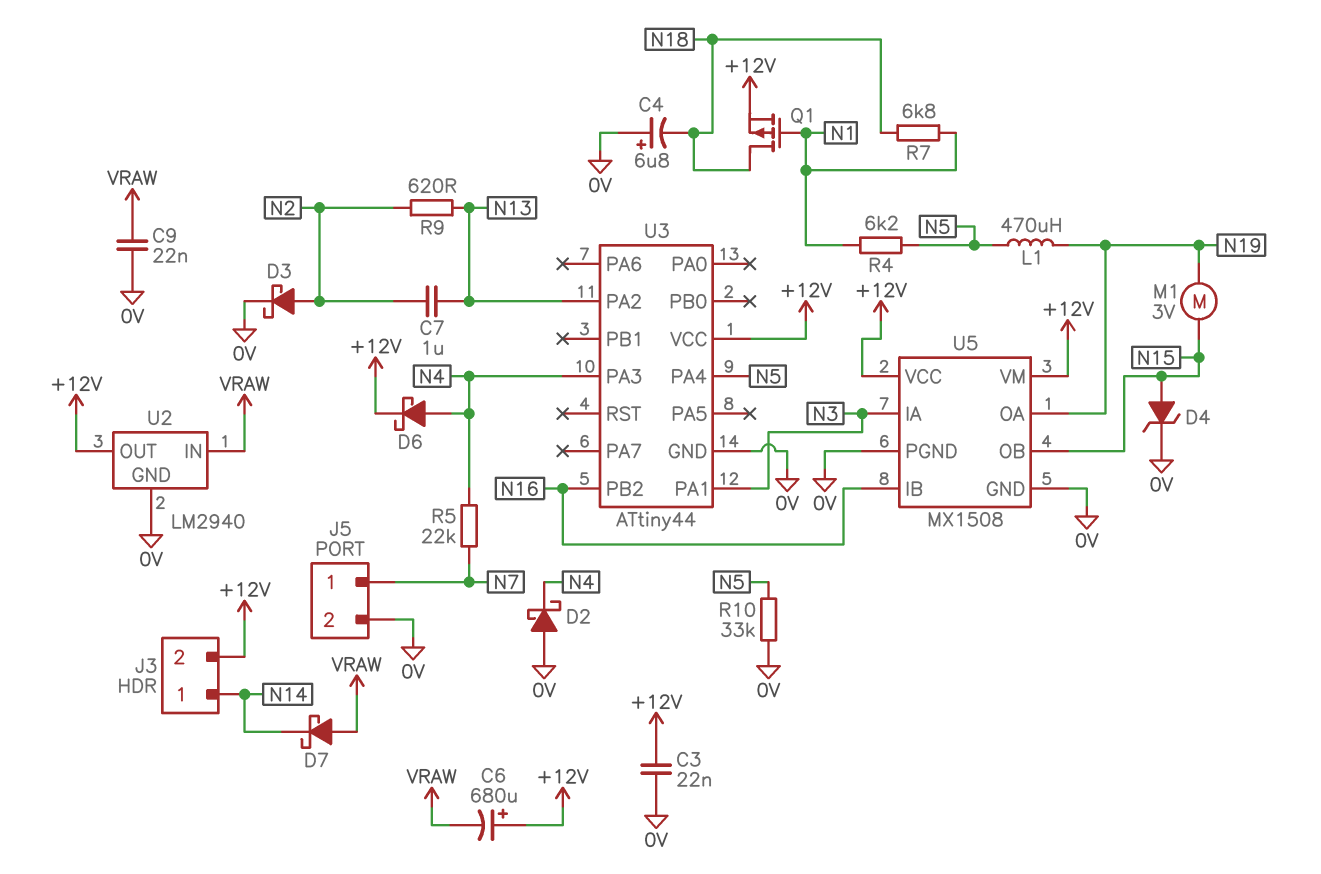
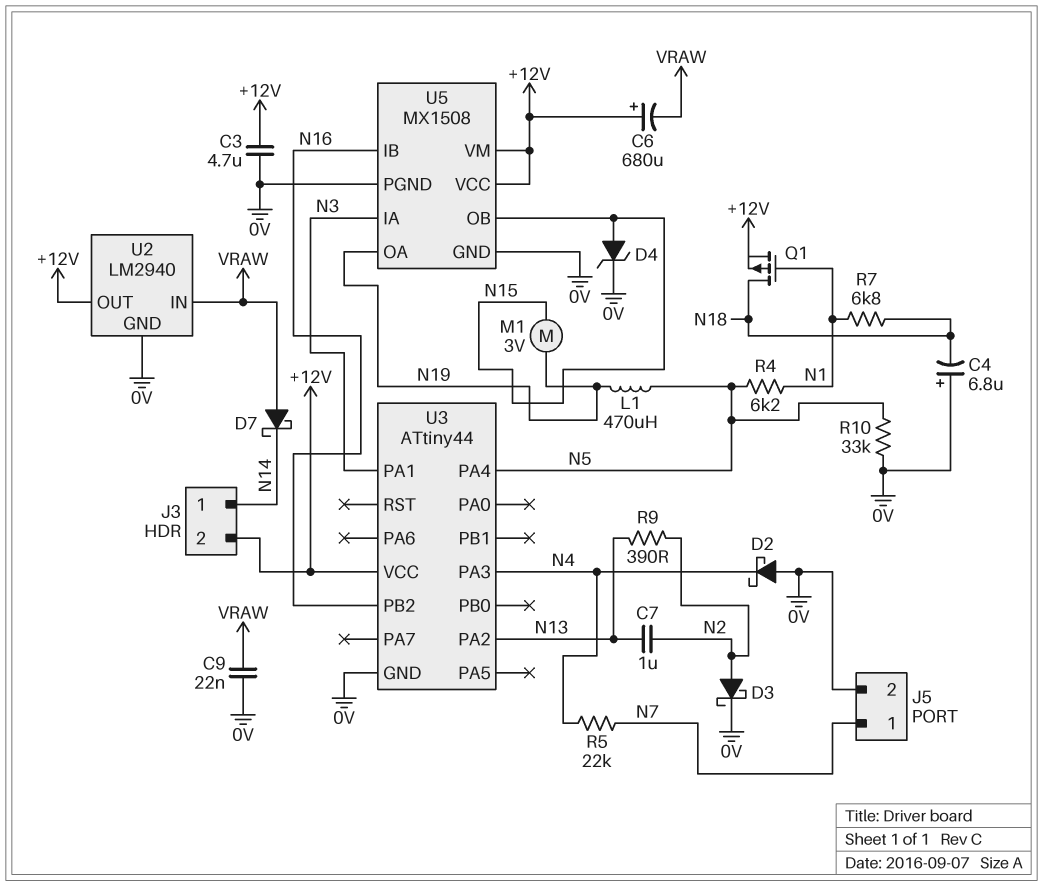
C3: 22nF (+12V, 0V) -> 4.7uF (+12V, 0V)
D6: schottky (A N4, K +12V) -> none
R9: 620 (N2, N13) -> 390 (N2, N13)

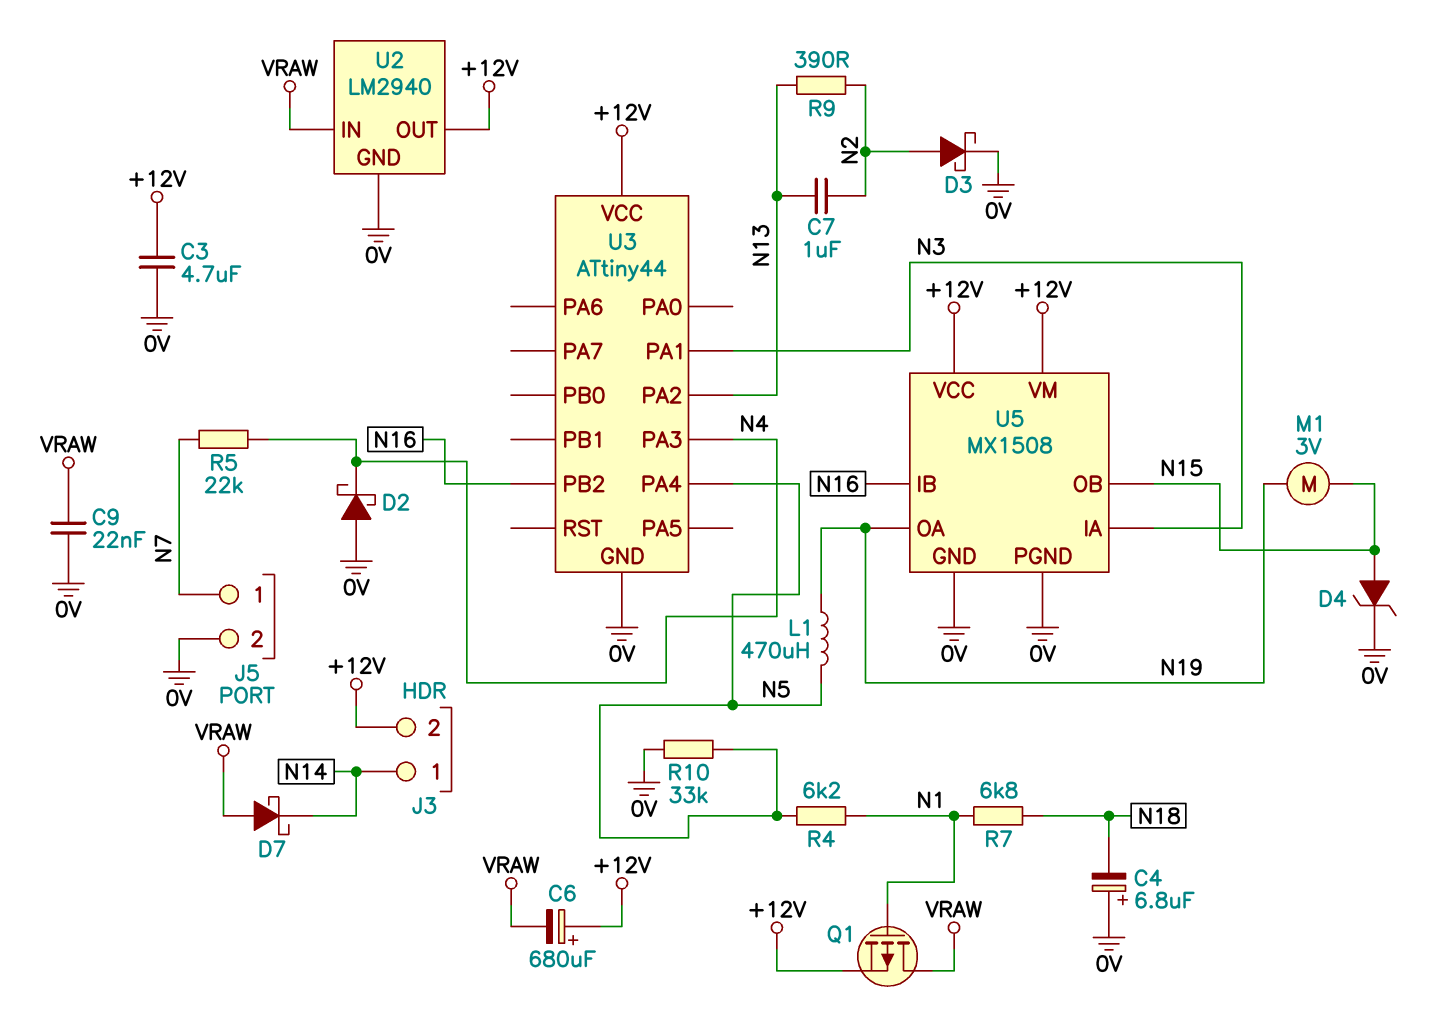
Q1: PMOS (G N1, D N18, S +12V) -> PMOS (G N1, D VRAW, S +12V)

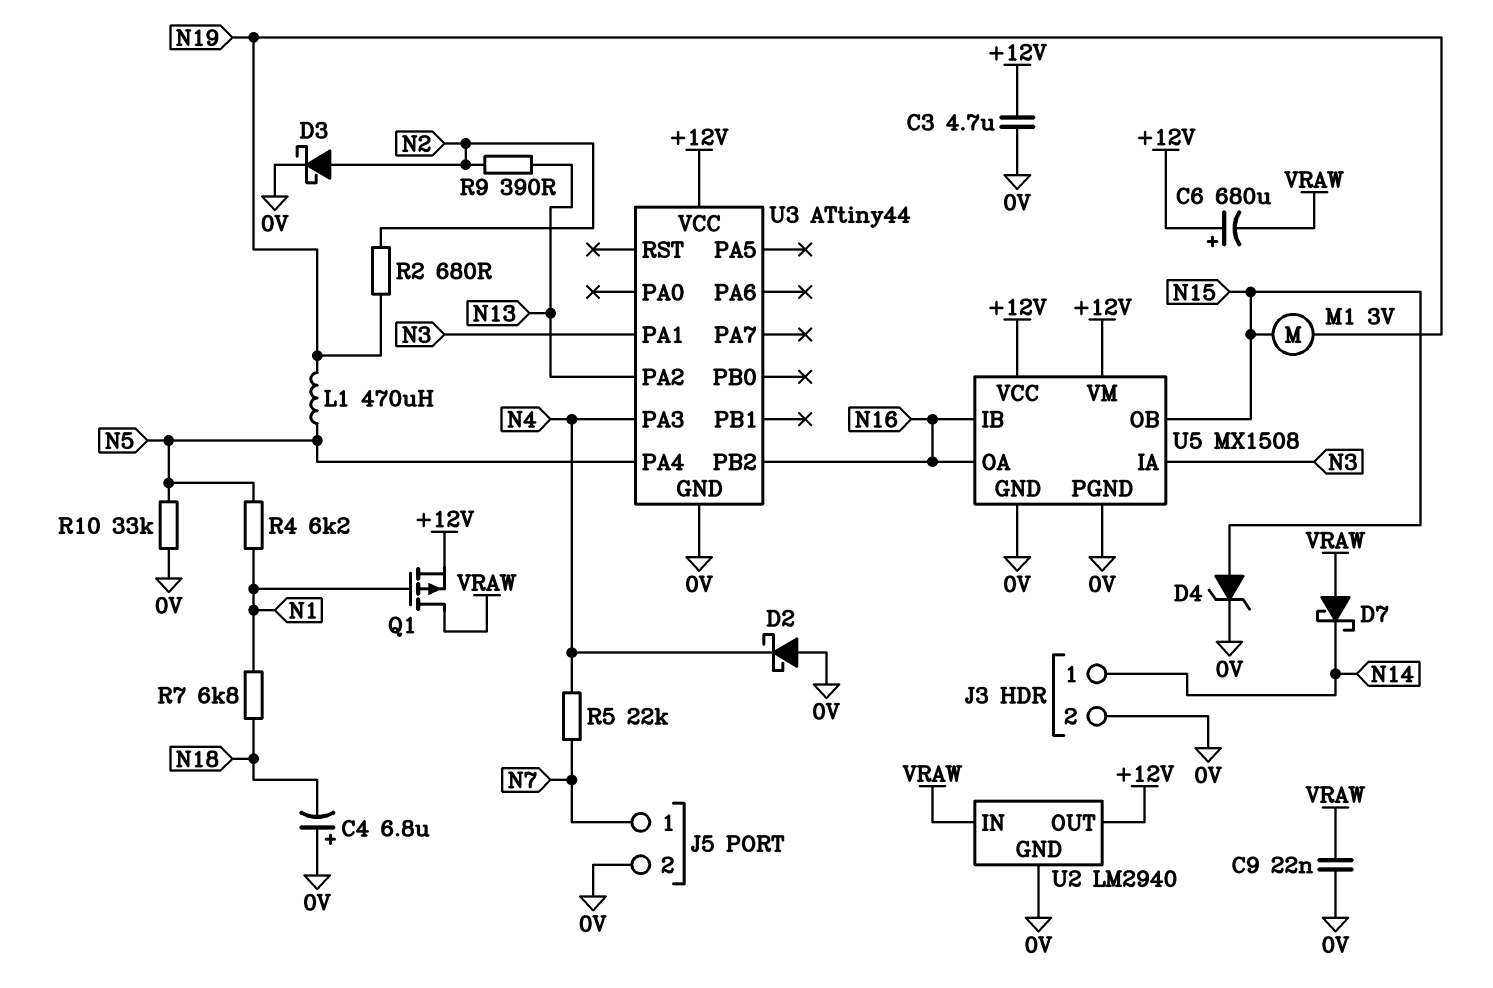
C7: 1uF (N2, N13) -> none
J3 pin 2: +12V -> 0V
R2: none -> 680 (N2, N19)
U5 pin OA: N19 -> N16

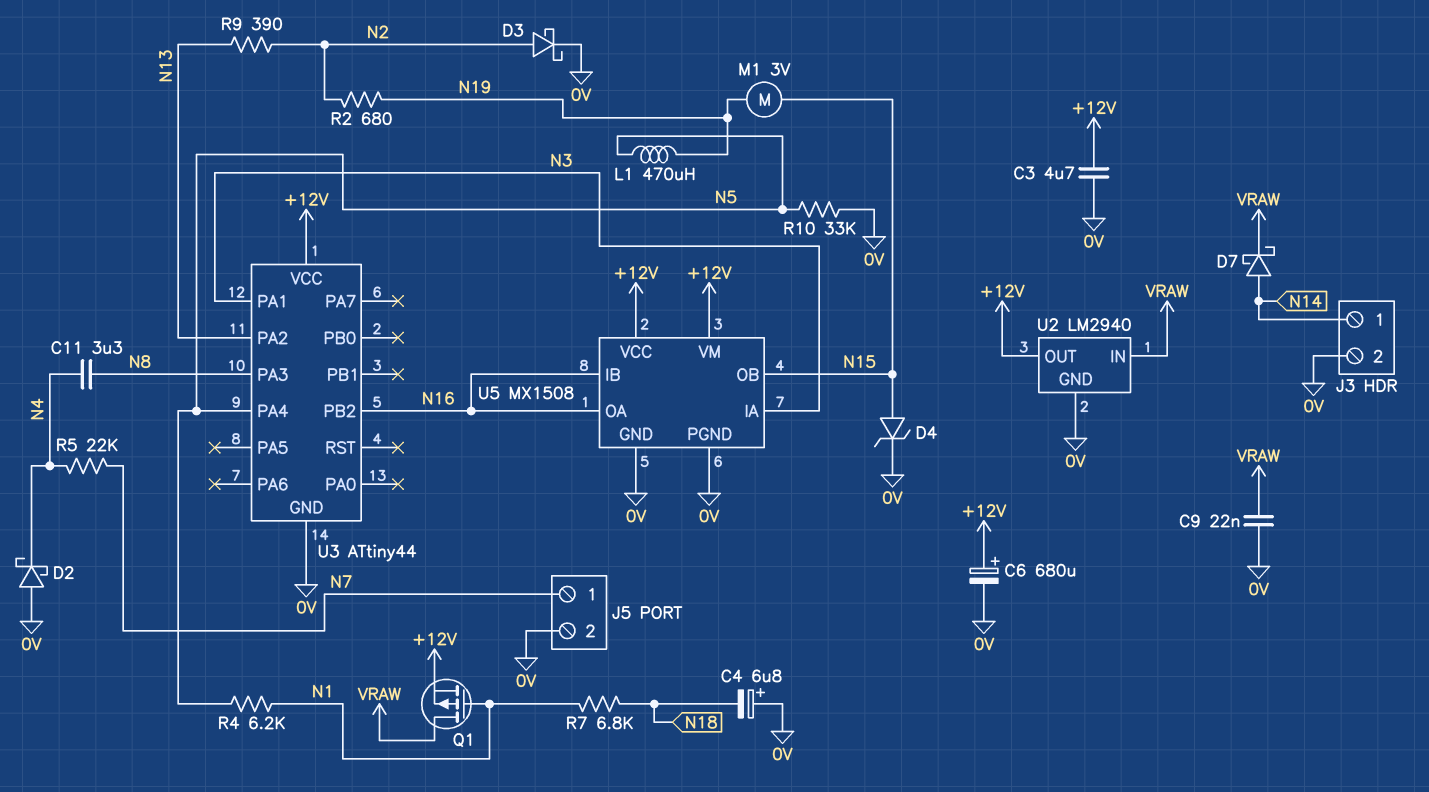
C6: 680uF (plus +12V, minus VRAW) -> 680uF (plus +12V, minus 0V)
C11: none -> 3.3uF (N4, N8)
D7: schottky (A VRAW, K N14) -> schottky (A N14, K VRAW)
U3 pin PA3: N4 -> N8

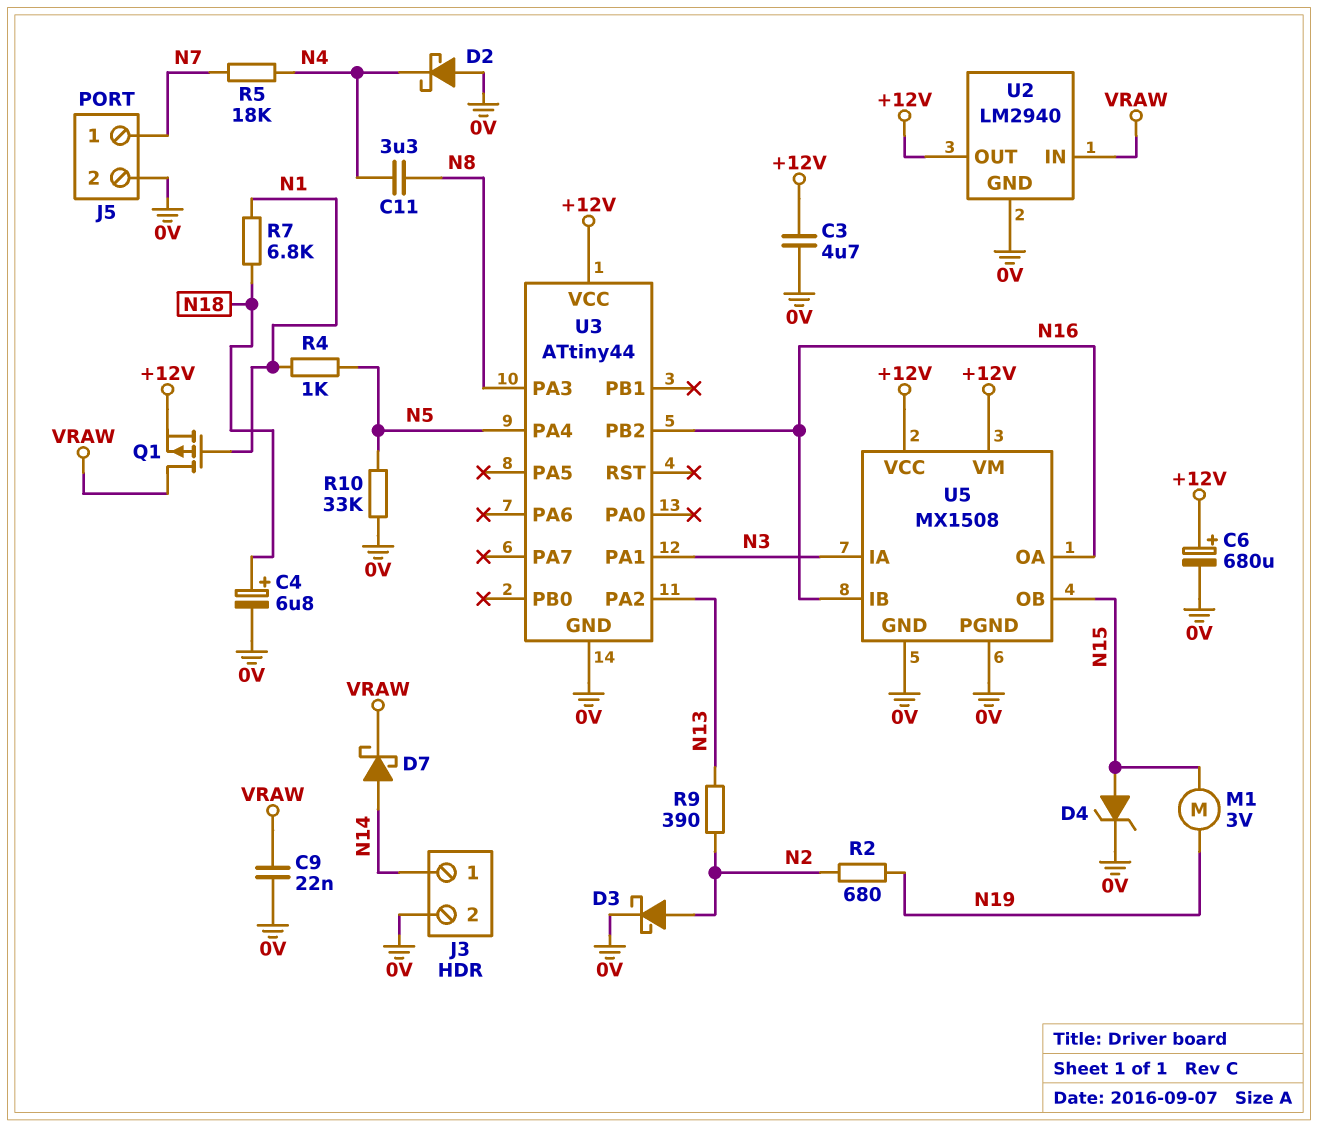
C4: 6.8uF (plus 0V, minus N18) -> 6.8uF (plus N18, minus 0V)
L1: 470uH (N5, N19) -> none
R4: 6.2k (N1, N5) -> 1k (N1, N5)
R5: 22k (N4, N7) -> 18k (N4, N7)

